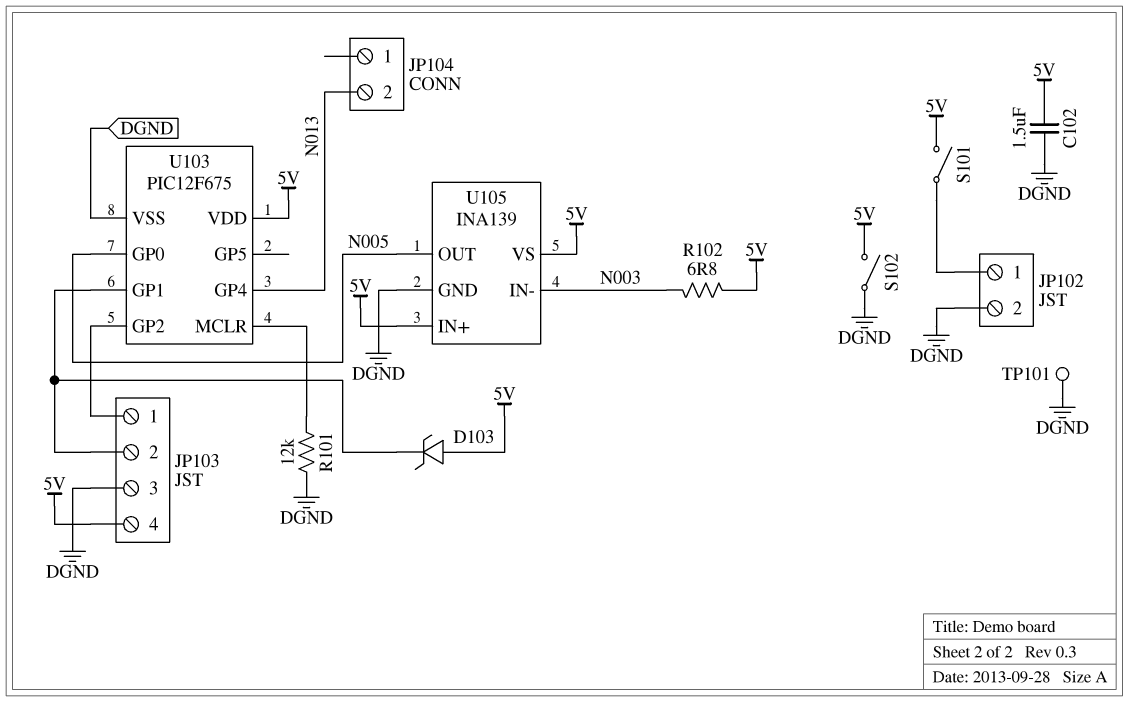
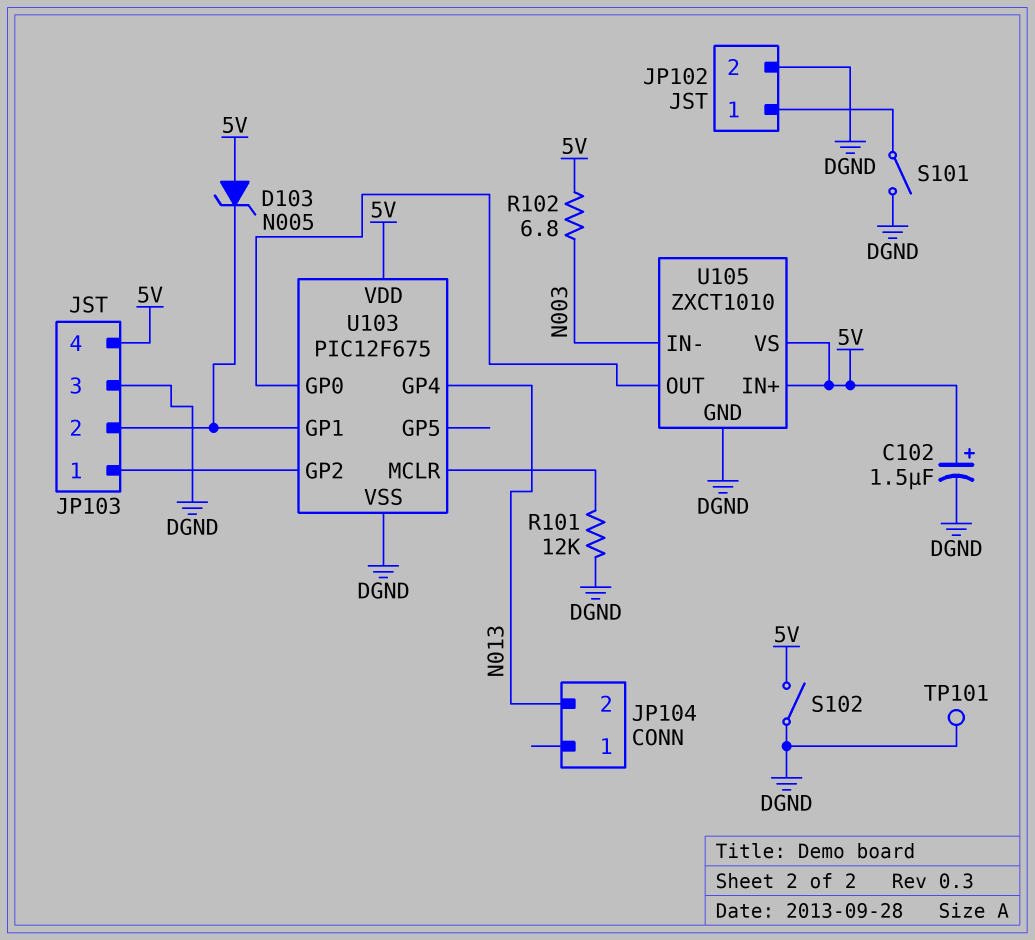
C102: 1.5uF (5V, DGND) -> 1.5uF (plus 5V, minus DGND)
S101: switch (5V, JP102/1) -> switch (DGND, JP102/1)
U105: INA139 -> ZXCT1010

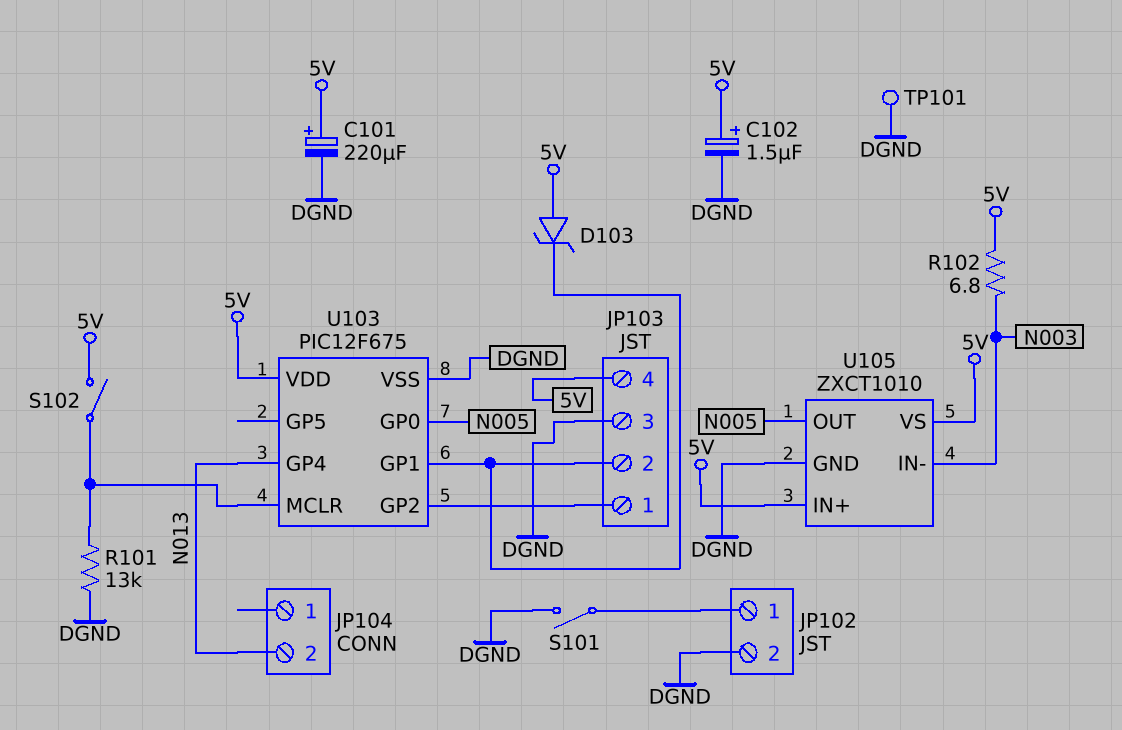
C101: none -> 220uF (plus 5V, minus DGND)
R101: 12k (DGND, U103/MCLR) -> 13k (DGND, U103/MCLR)
S102: switch (5V, DGND) -> switch (5V, U103/MCLR)

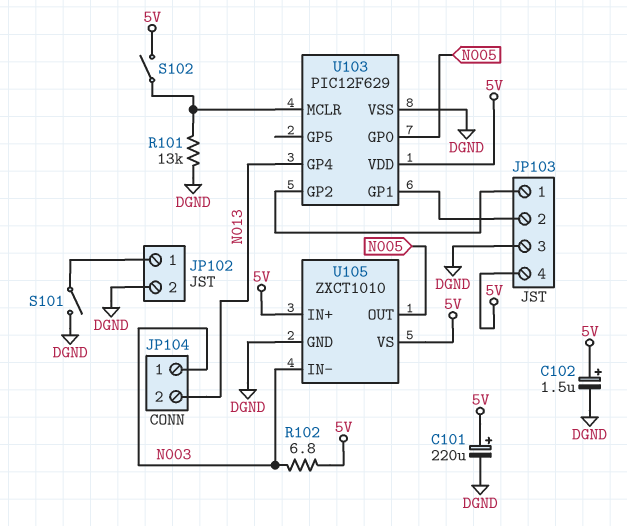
D103: zener (A 5V, K JP103/2) -> none
JP104 pin 1: none -> N003
TP101: test point (DGND) -> none
U103: PIC12F675 -> PIC12F629

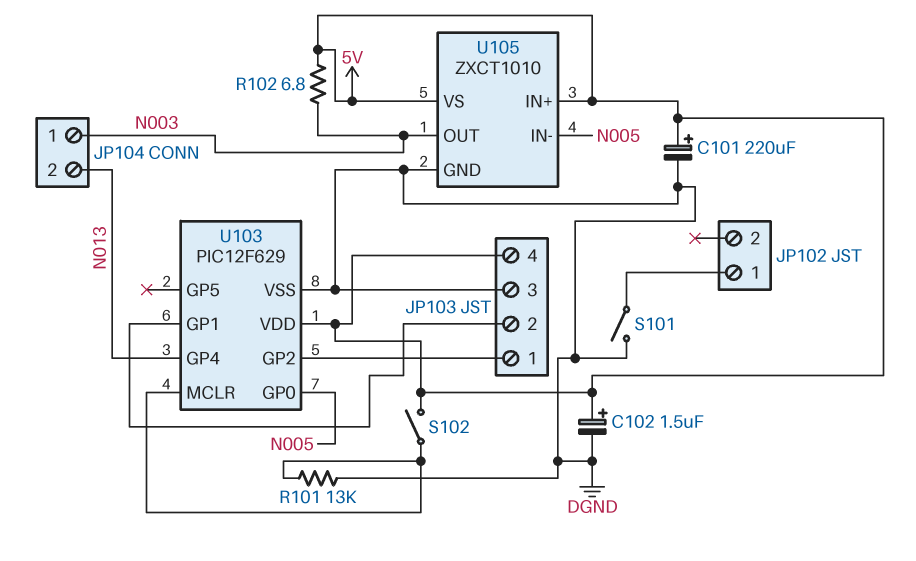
JP102 pin 2: DGND -> none
U105 pin IN-: N003 -> N005
U105 pin OUT: N005 -> N003

